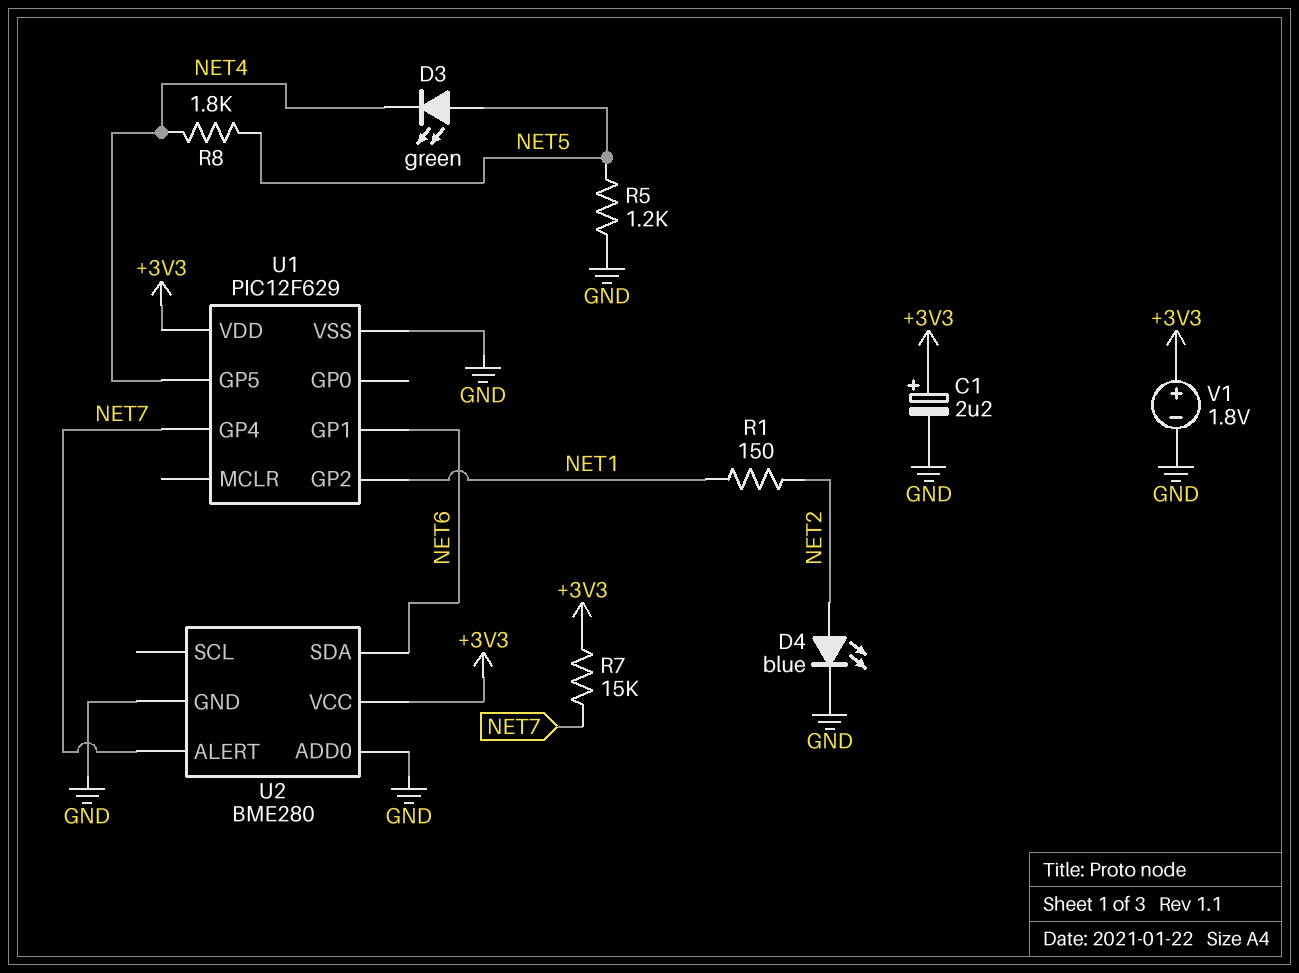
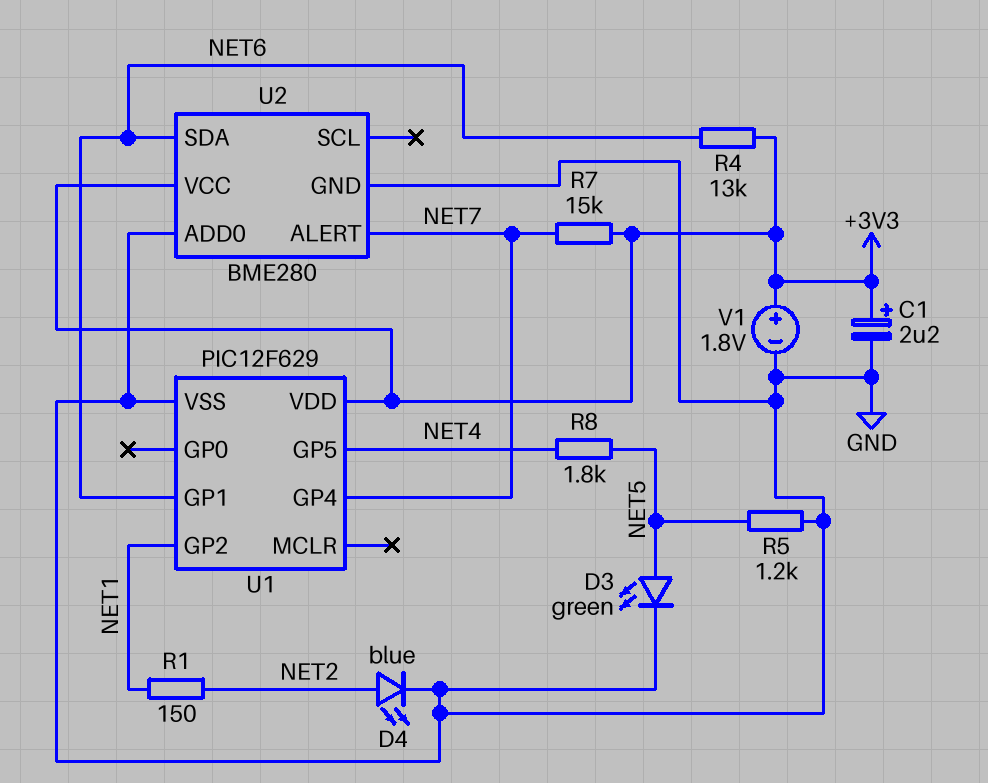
D3: LED green (A NET5, K NET4) -> LED green (A NET5, K GND)
R4: none -> 13k (+3V3, NET6)

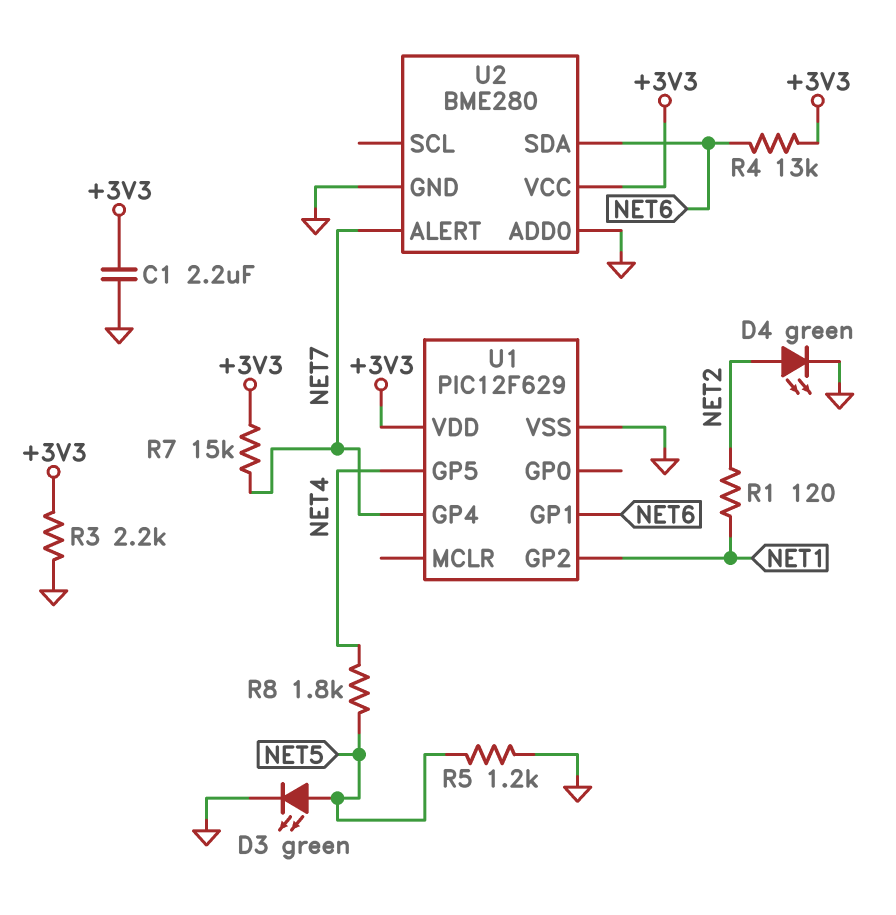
C1: 2.2uF (plus +3V3, minus GND) -> 2.2uF (+3V3, GND)
D4: LED blue (A NET2, K GND) -> LED green (A NET2, K GND)
R1: 150 (NET1, NET2) -> 120 (NET1, NET2)
R3: none -> 2.2k (+3V3, GND)
V1: 1.8V (plus +3V3, minus GND) -> none

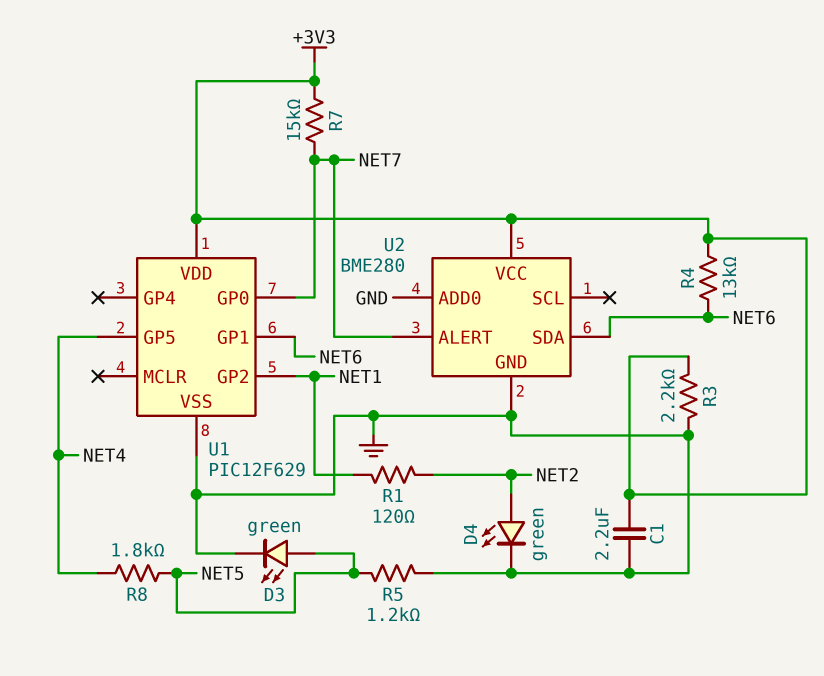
U1 pin GP0: none -> NET7
U1 pin GP4: NET7 -> none

